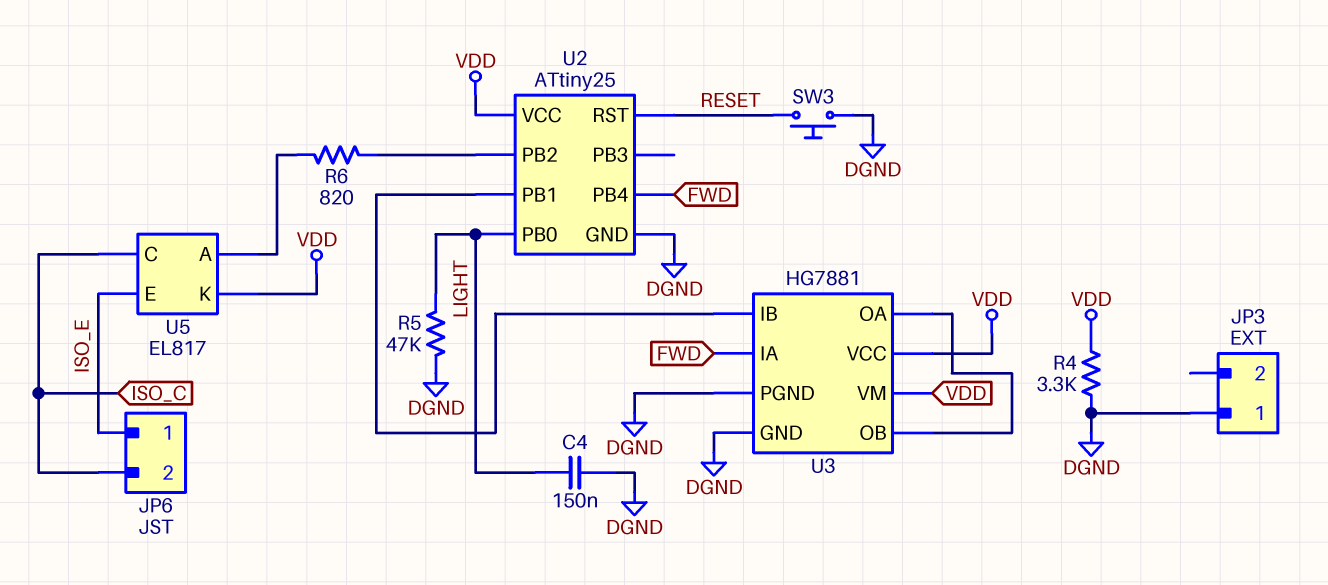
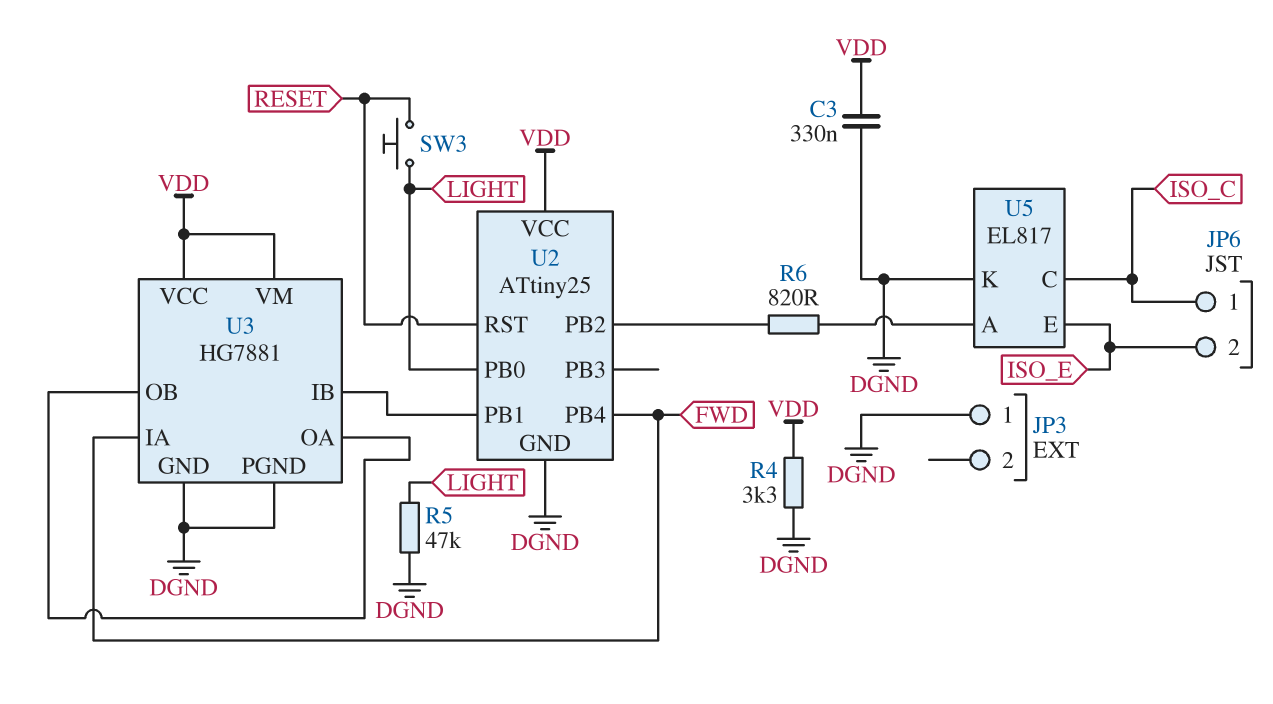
C3: none -> 330nF (DGND, VDD)
C4: 150nF (DGND, LIGHT) -> none
JP6 pin 1: ISO_E -> ISO_C
JP6 pin 2: ISO_C -> ISO_E
SW3: button (DGND, RESET) -> button (LIGHT, RESET)
U5 pin K: VDD -> DGND

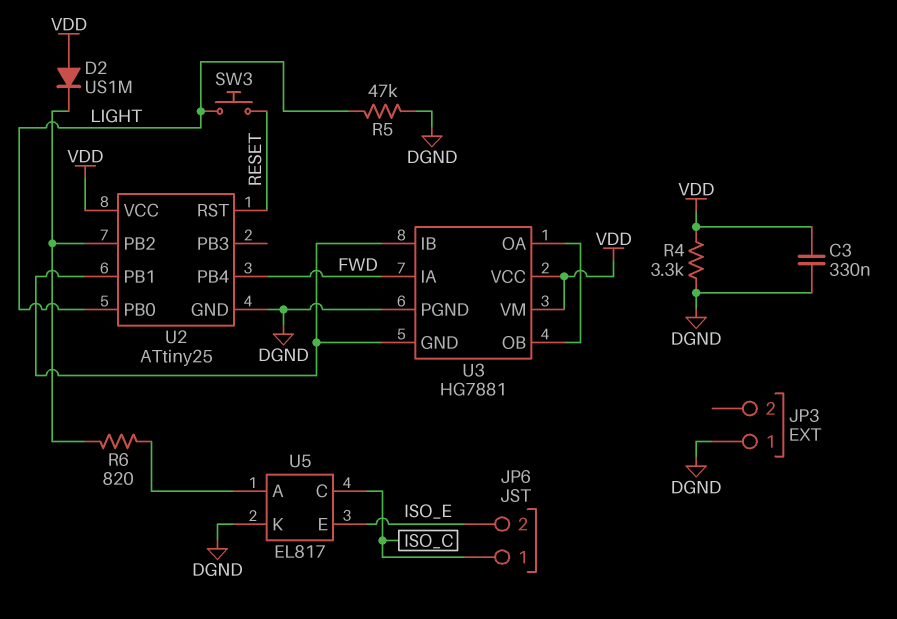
D2: none -> diode US1M (A VDD, K U2/PB2)
U3 pin GND: DGND -> U2/PB1

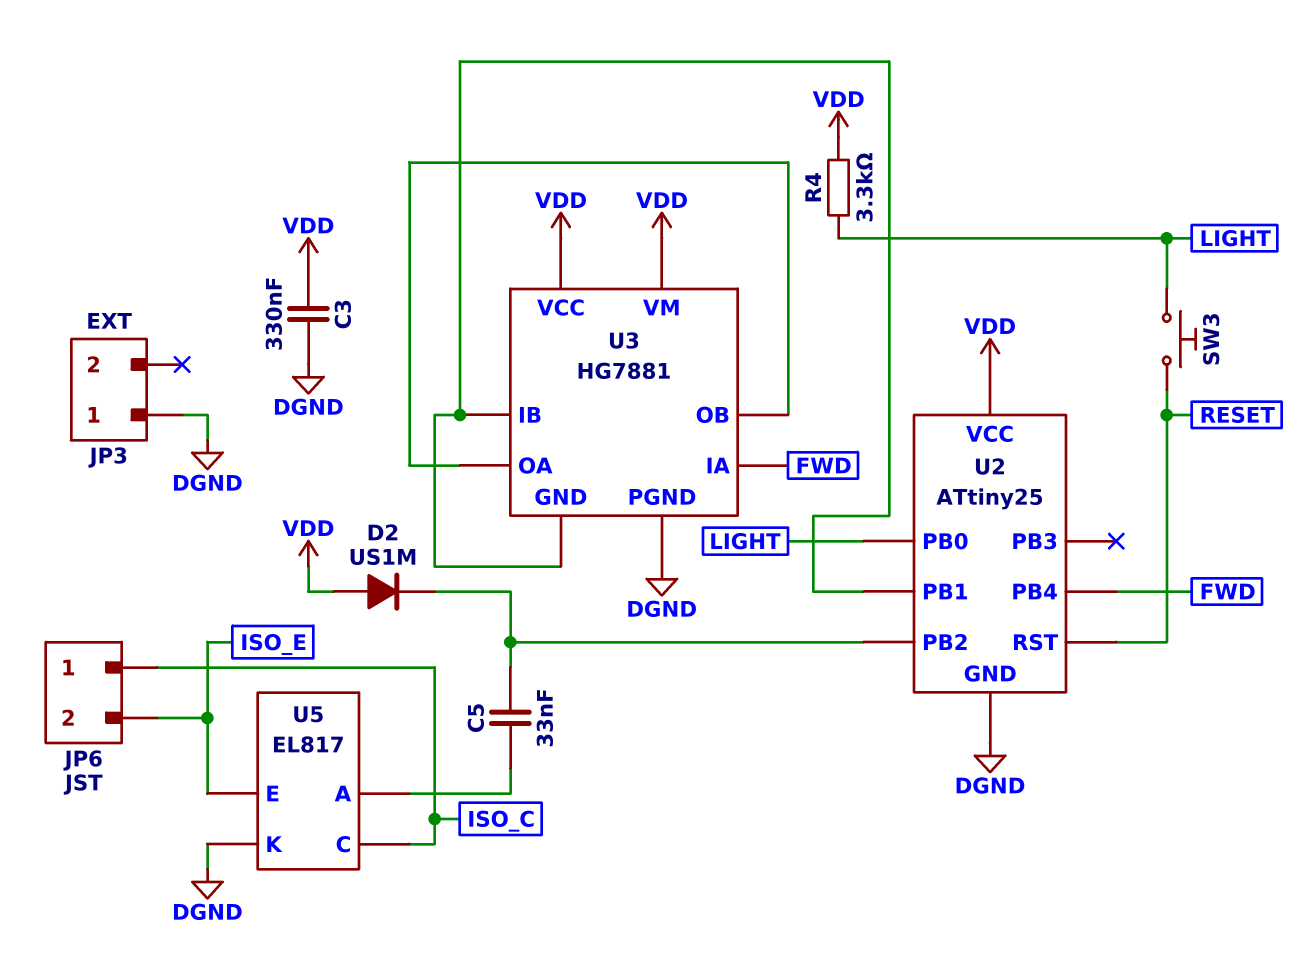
C5: none -> 33nF (U2/PB2, U5/A)
R4: 3.3k (DGND, VDD) -> 3.3k (LIGHT, VDD)
R5: 47k (DGND, LIGHT) -> none
R6: 820 (U2/PB2, U5/A) -> none

